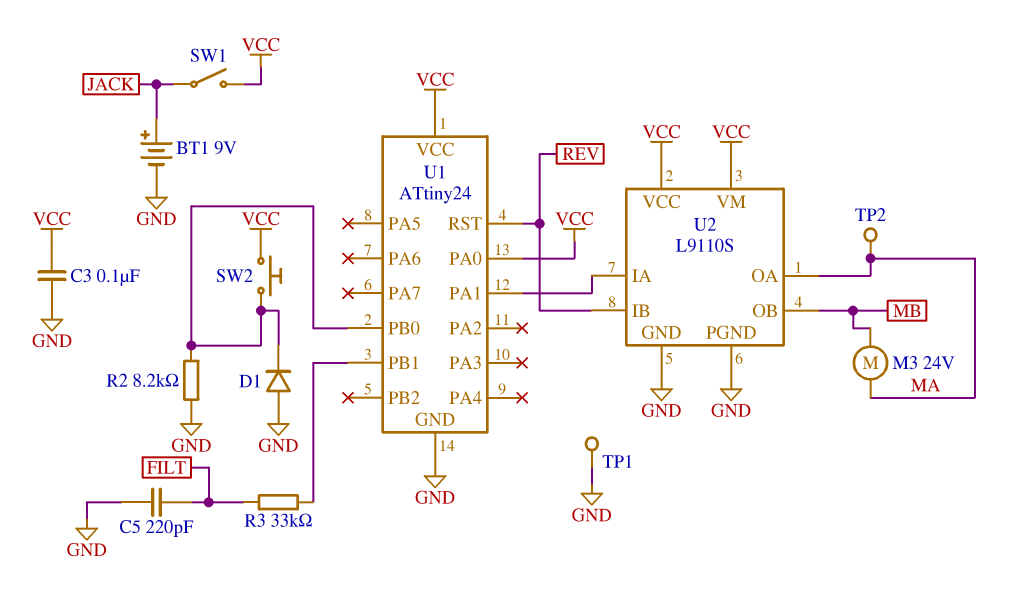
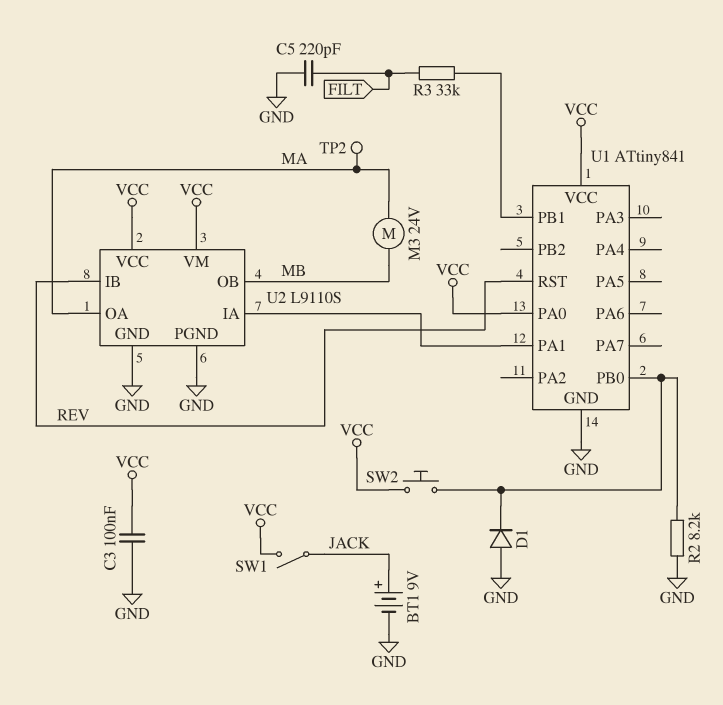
TP1: test point (GND) -> none
U1: ATtiny24 -> ATtiny841

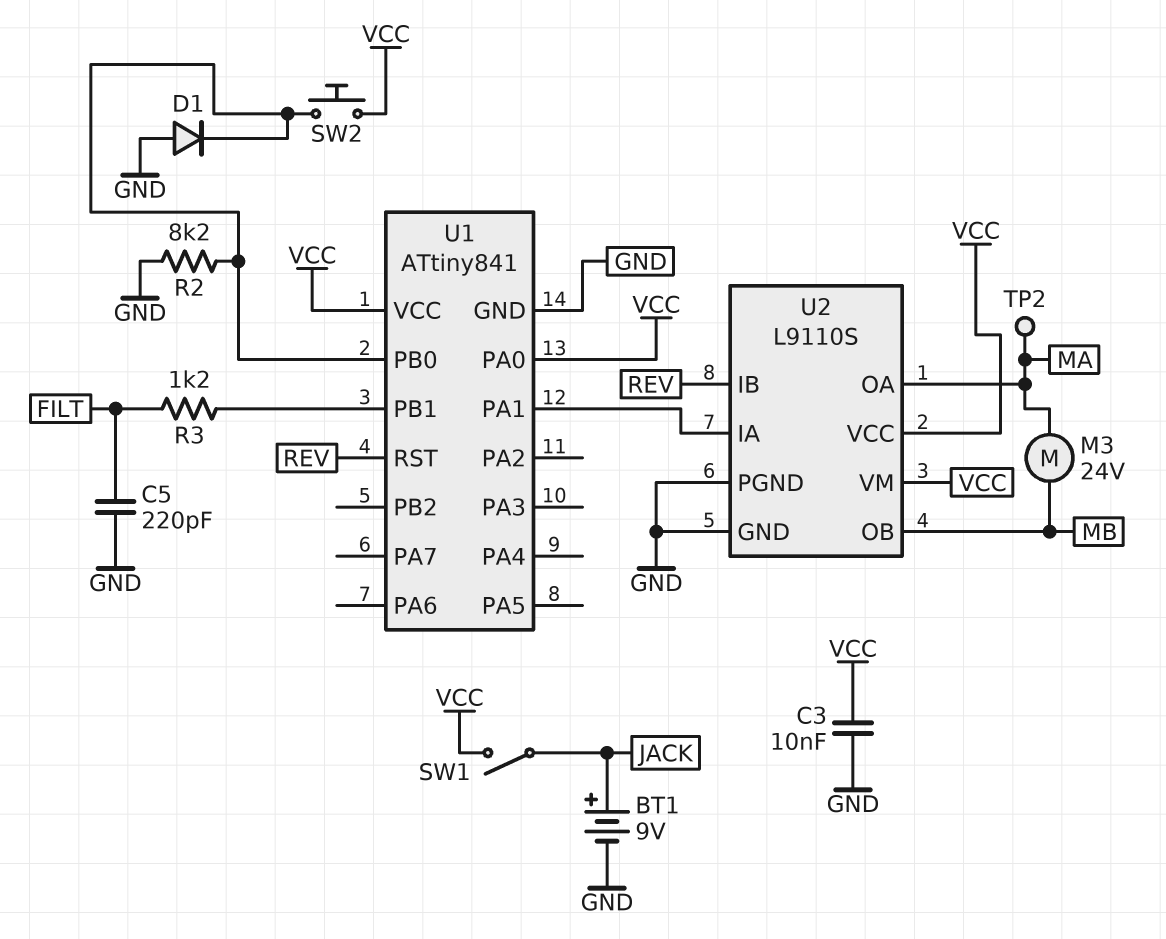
C3: 100nF (GND, VCC) -> 10nF (GND, VCC)
R3: 33k (FILT, U1/PB1) -> 1.2k (FILT, U1/PB1)

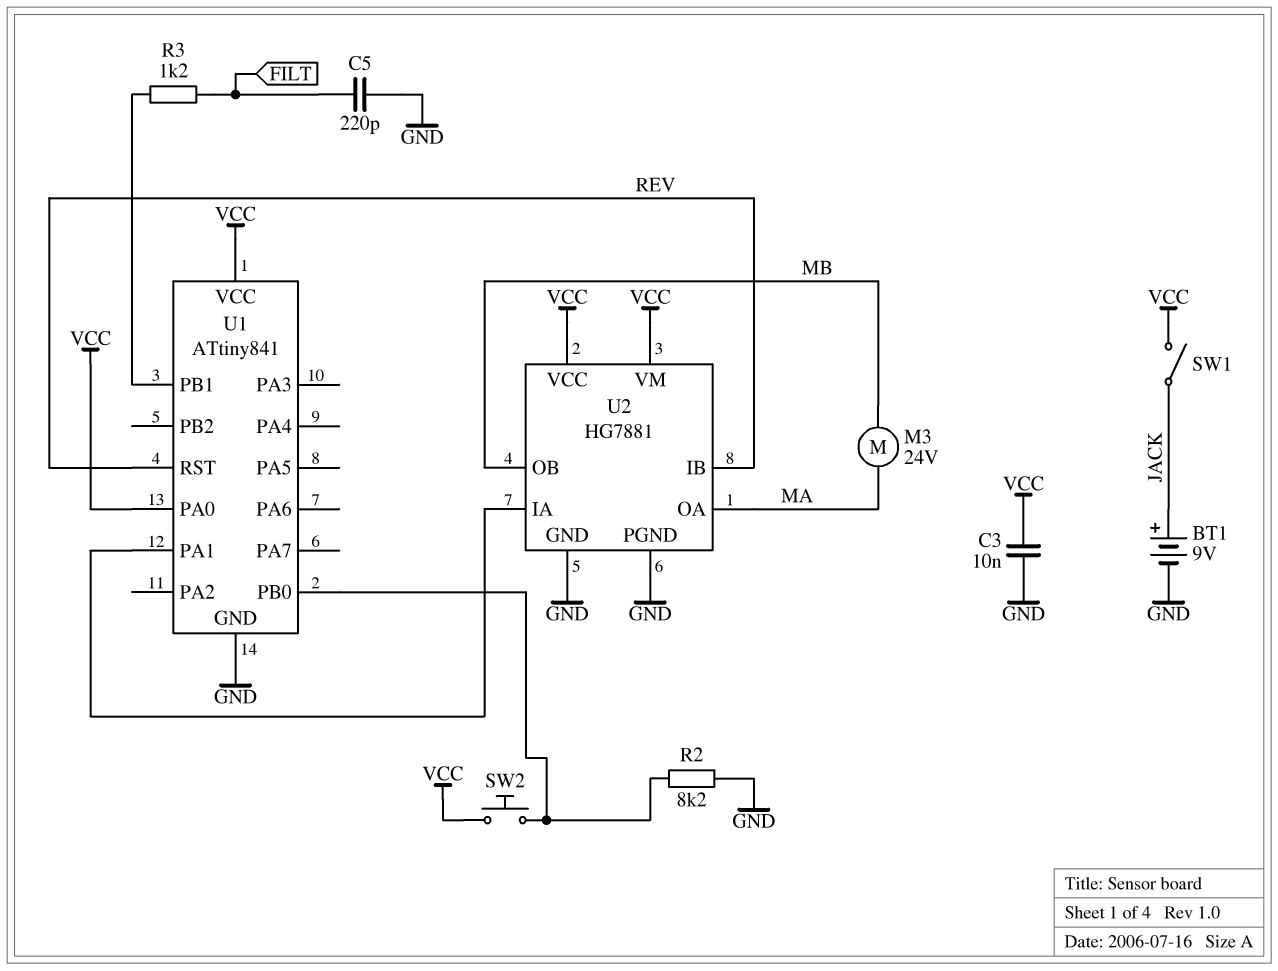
D1: diode (A GND, K U1/PB0) -> none
TP2: test point (MA) -> none
U2: L9110S -> HG7881

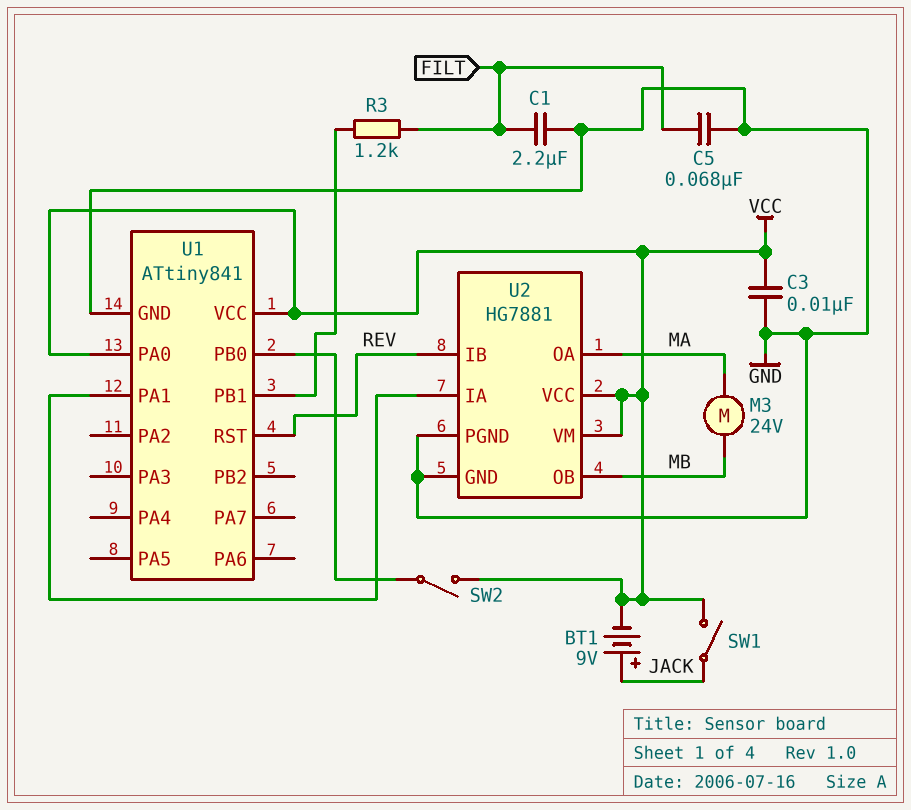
BT1: 9V (plus JACK, minus GND) -> 9V (plus JACK, minus VCC)
C1: none -> 2.2uF (FILT, GND)
C5: 220pF (FILT, GND) -> 68nF (FILT, GND)
R2: 8.2k (GND, U1/PB0) -> none
SW2: button (U1/PB0, VCC) -> switch (U1/PB0, VCC)

